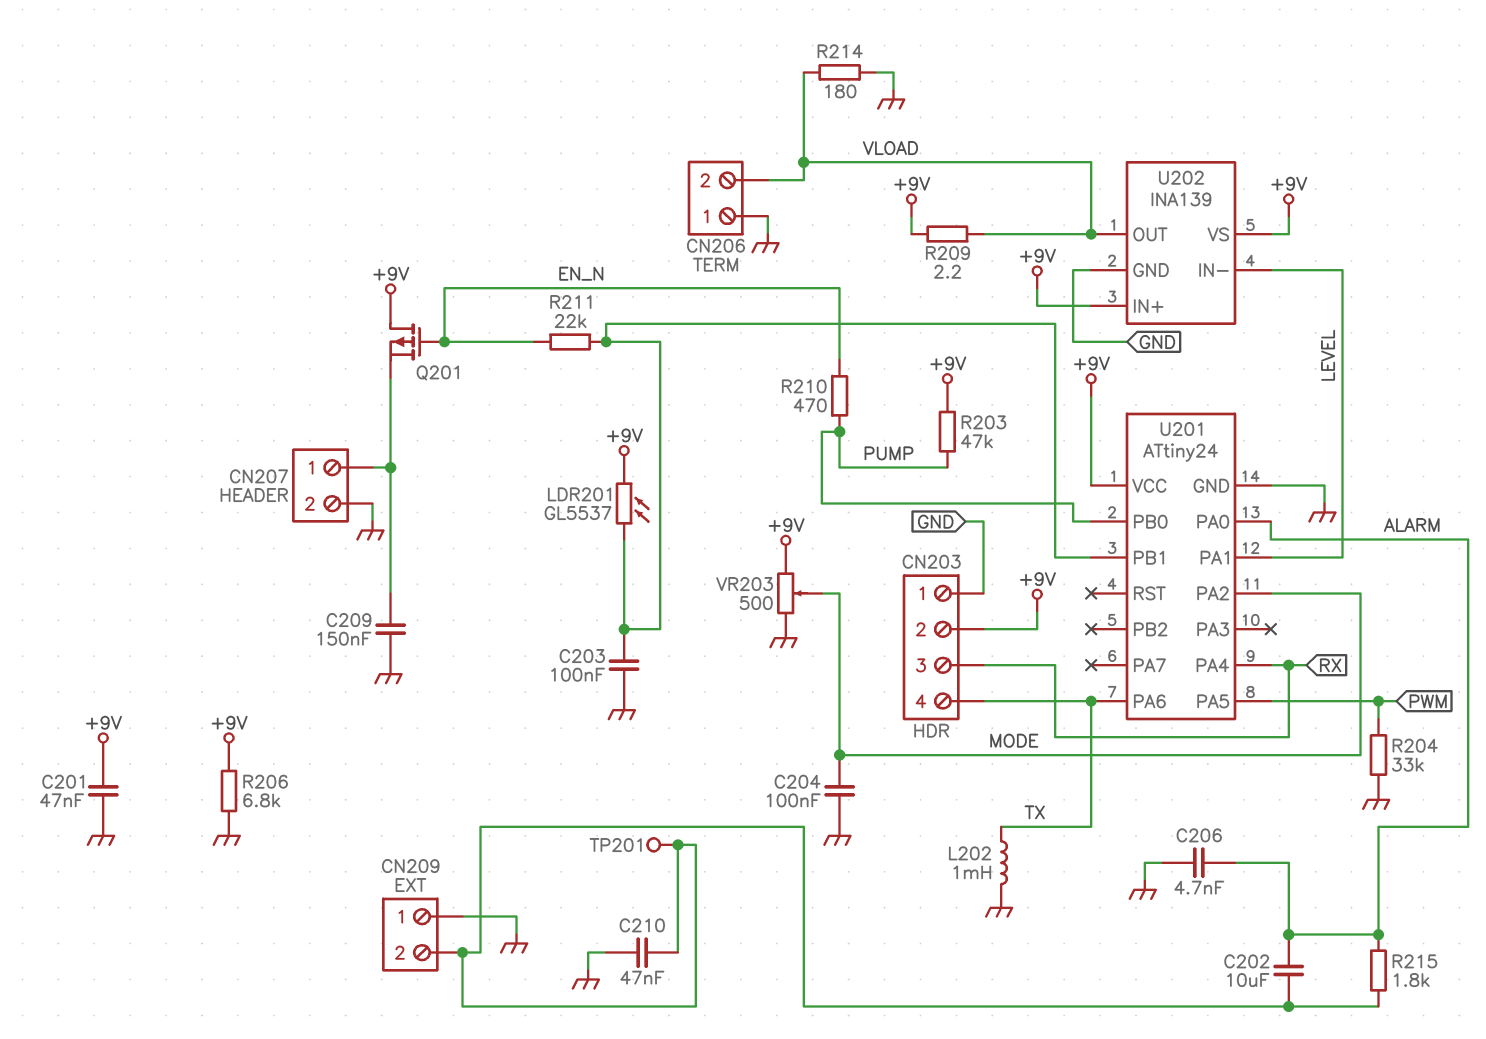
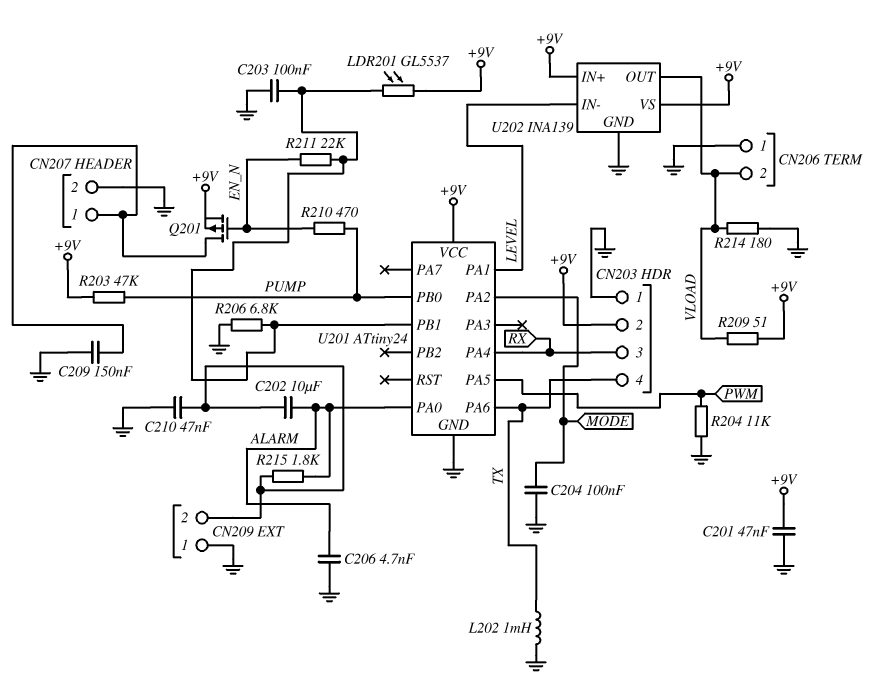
Q201: PMOS (G EN_N, D +9V, S CN207/1) -> PMOS (G EN_N, D CN207/1, S +9V)
R204: 33k (GND, PWM) -> 11k (GND, PWM)
R206: 6.8k (+9V, GND) -> 6.8k (GND, U201/PB1)
R209: 2.2 (+9V, VLOAD) -> 51 (+9V, VLOAD)
TP201: test point (CN209/2) -> none
VR203: 500 (+9V, GND, wiper MODE) -> none

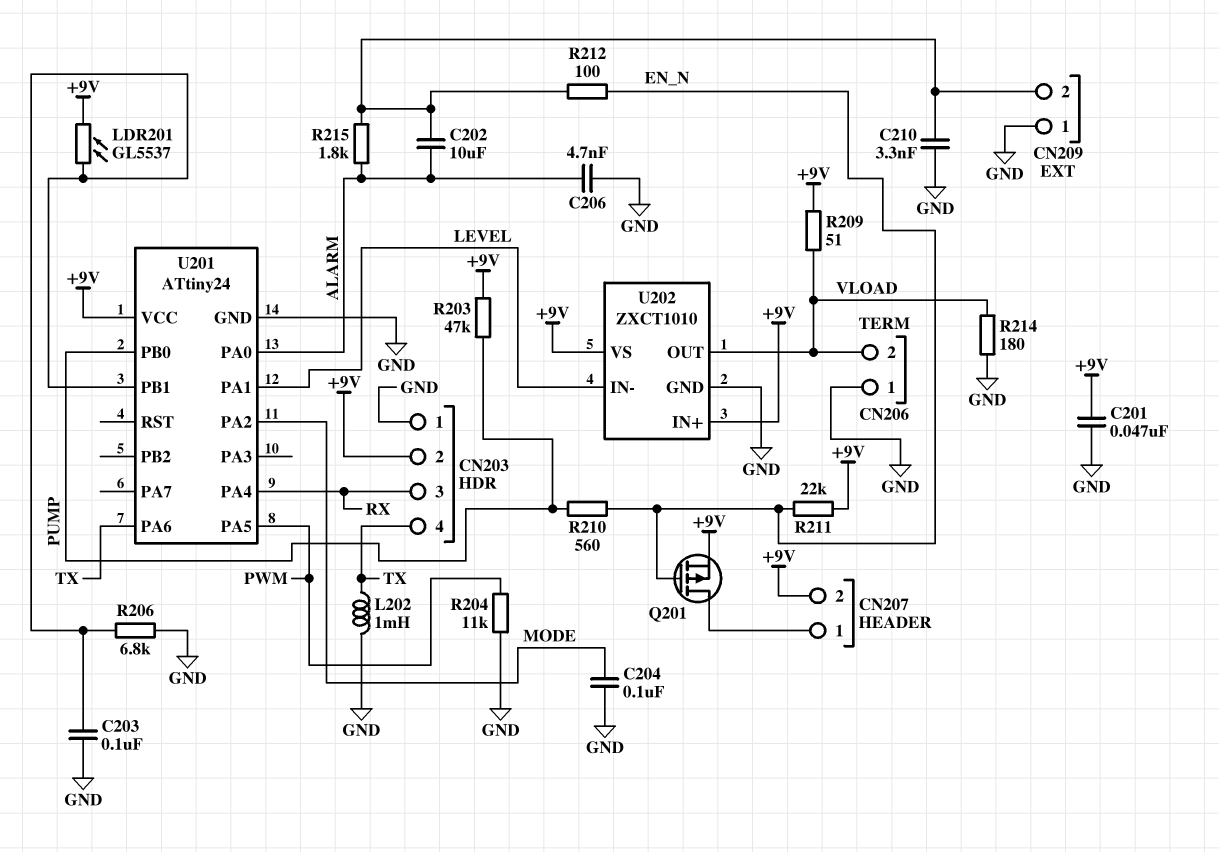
C209: 150nF (CN207/1, GND) -> none
C210: 47nF (CN209/2, GND) -> 3.3nF (CN209/2, GND)
CN207 pin 2: GND -> +9V
R210: 470 (EN_N, PUMP) -> 560 (EN_N, PUMP)
R211: 22k (EN_N, U201/PB1) -> 22k (+9V, EN_N)
R212: none -> 100 (CN209/2, EN_N)
U202: INA139 -> ZXCT1010

